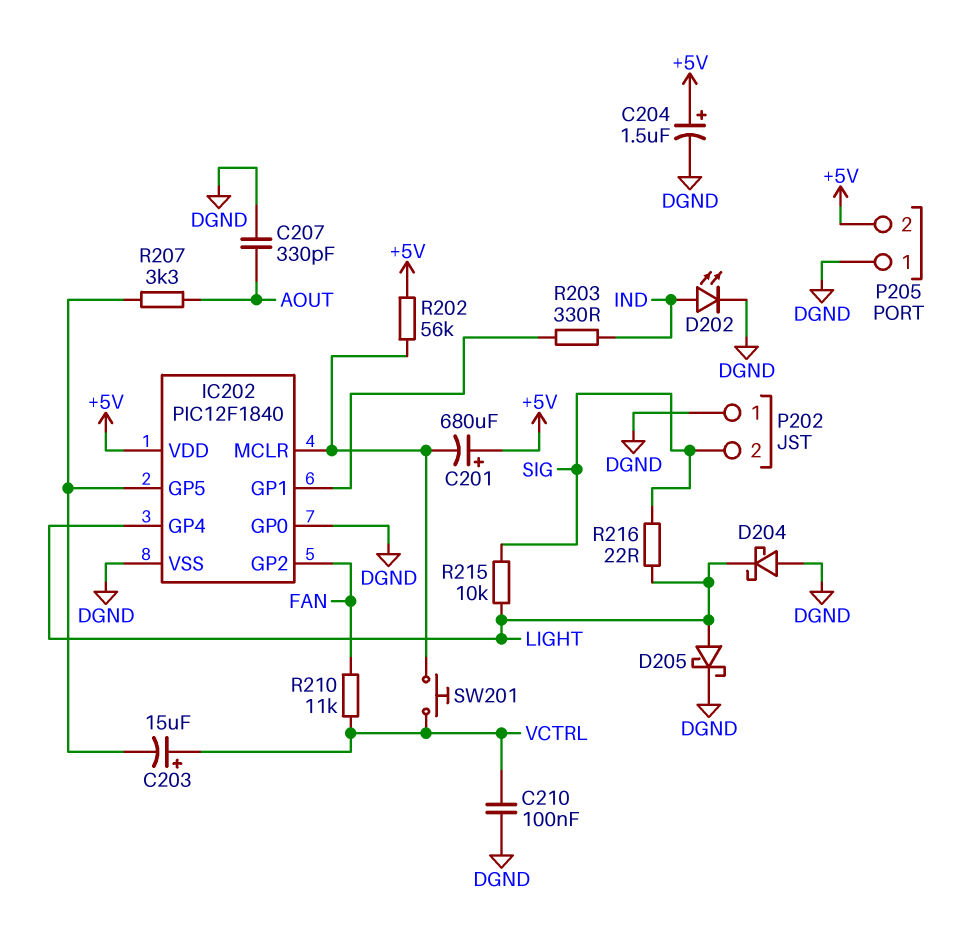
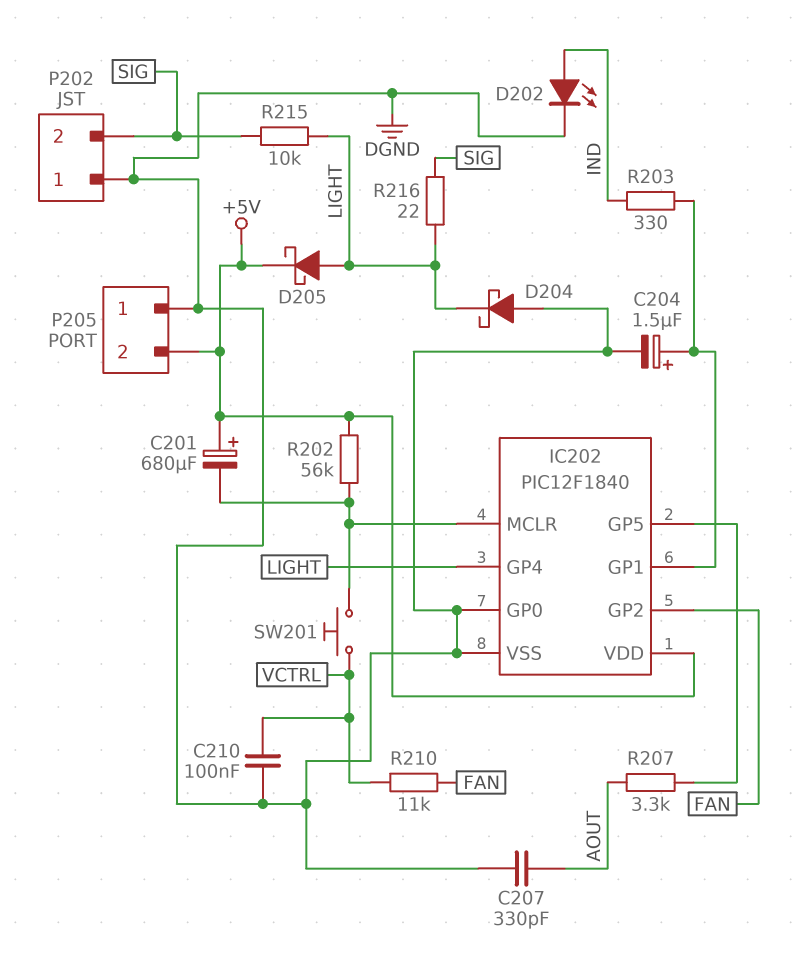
C203: 15uF (plus VCTRL, minus IC202/GP5) -> none
C204: 1.5uF (plus +5V, minus DGND) -> 1.5uF (plus IC202/GP1, minus DGND)
D205: schottky (A LIGHT, K DGND) -> schottky (A LIGHT, K +5V)

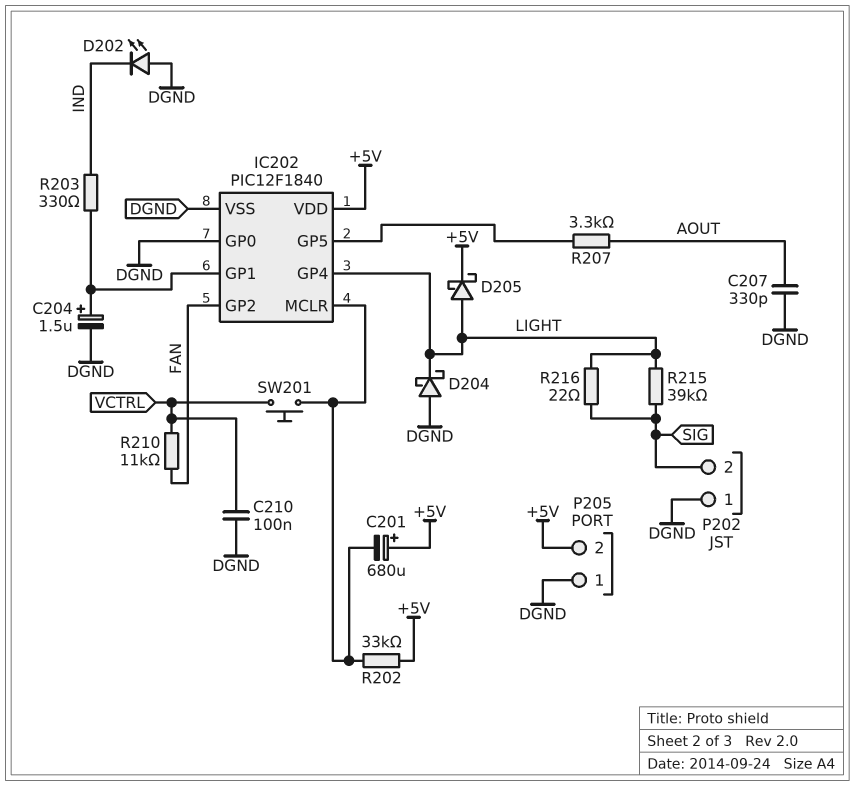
D202: LED (A IND, K DGND) -> LED (A DGND, K IND)
R202: 56k (+5V, IC202/MCLR) -> 33k (+5V, IC202/MCLR)
R215: 10k (LIGHT, SIG) -> 39k (LIGHT, SIG)

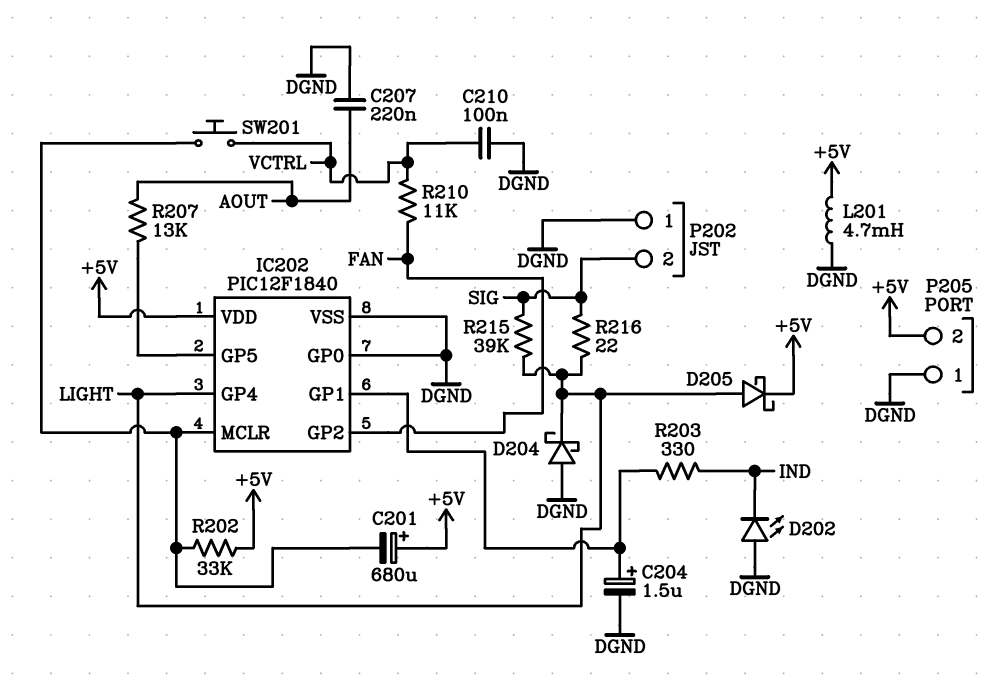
C207: 330pF (AOUT, DGND) -> 220nF (AOUT, DGND)
L201: none -> 4.7mH (+5V, DGND)
R207: 3.3k (AOUT, IC202/GP5) -> 13k (AOUT, IC202/GP5)

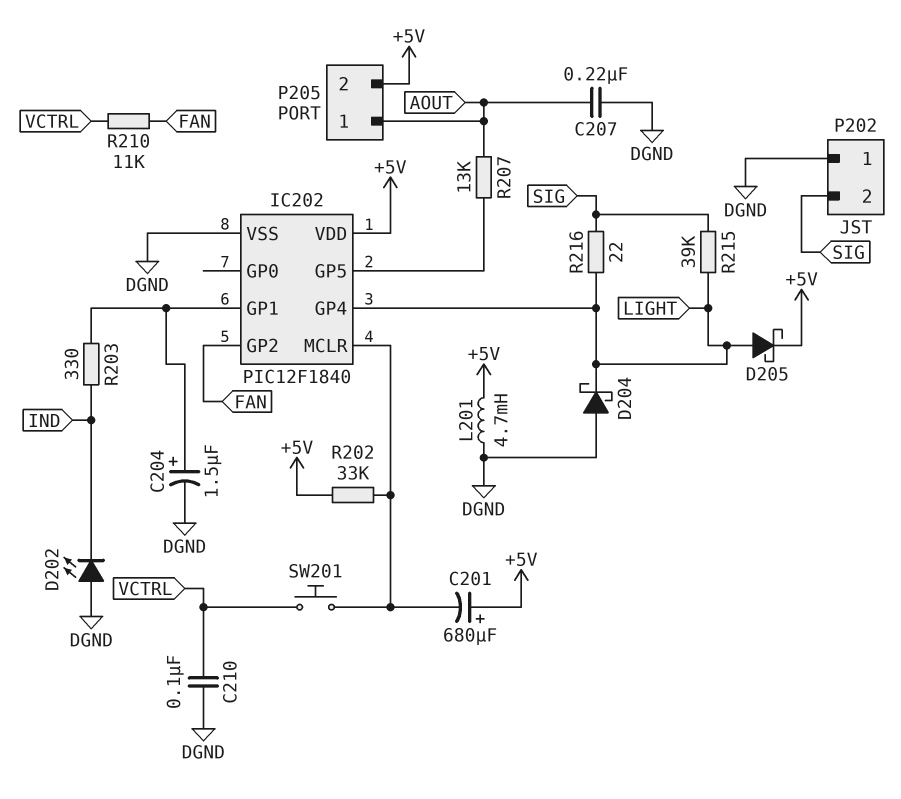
IC202 pin GP0: DGND -> none
P205 pin 1: DGND -> AOUT

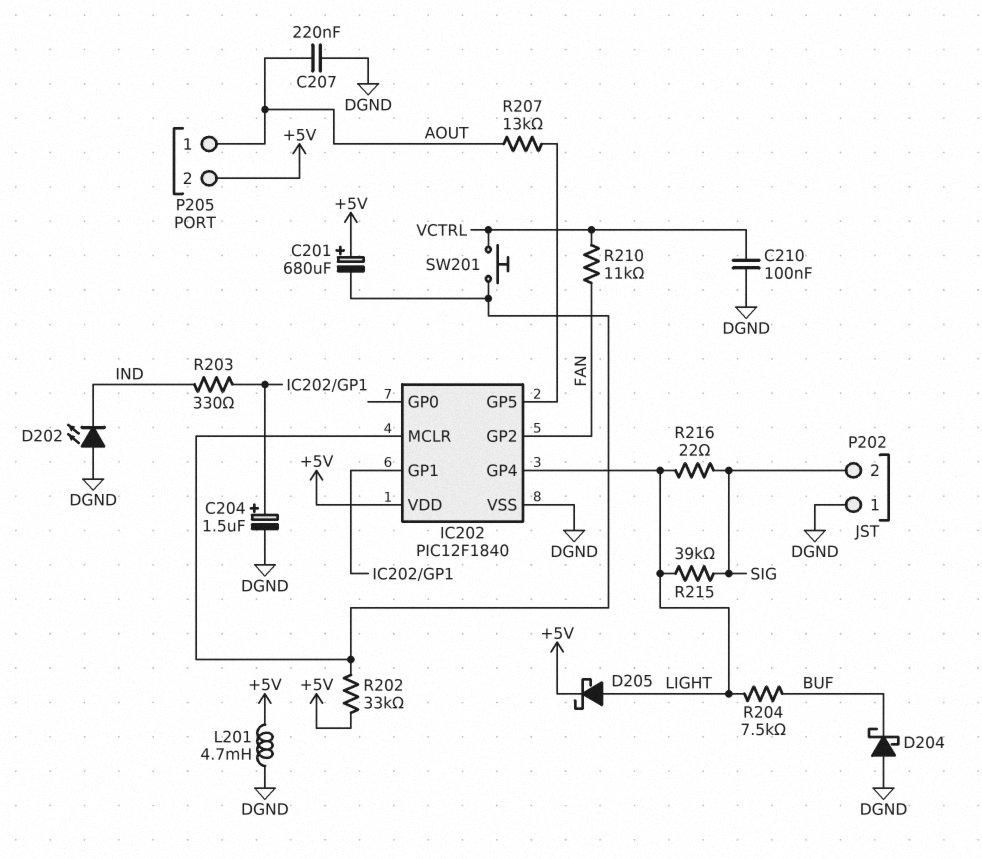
D204: schottky (A DGND, K LIGHT) -> schottky (A DGND, K BUF)
R204: none -> 7.5k (BUF, LIGHT)

